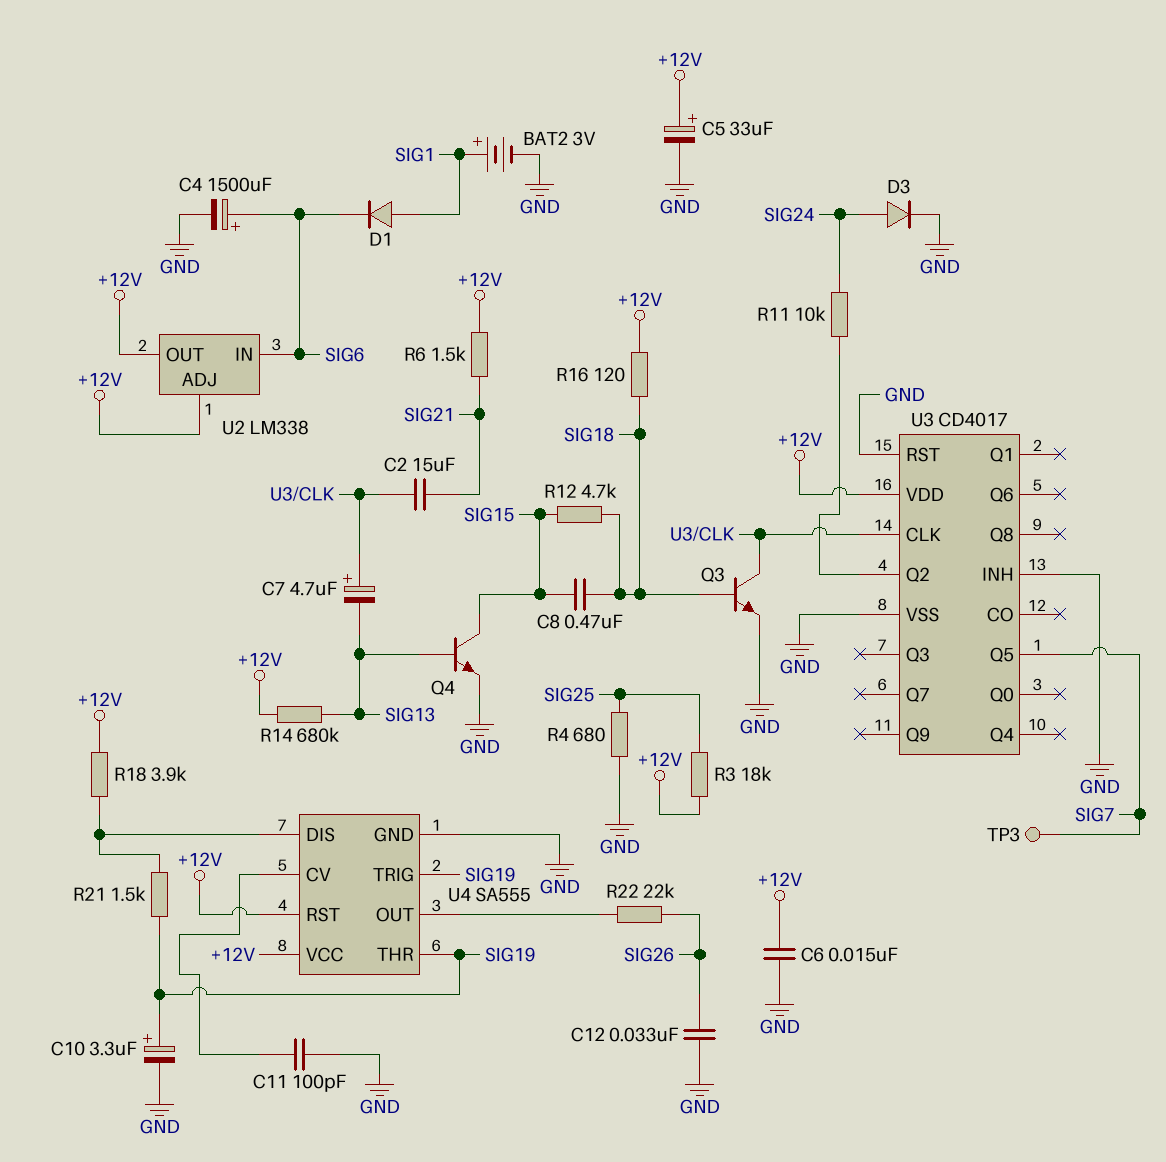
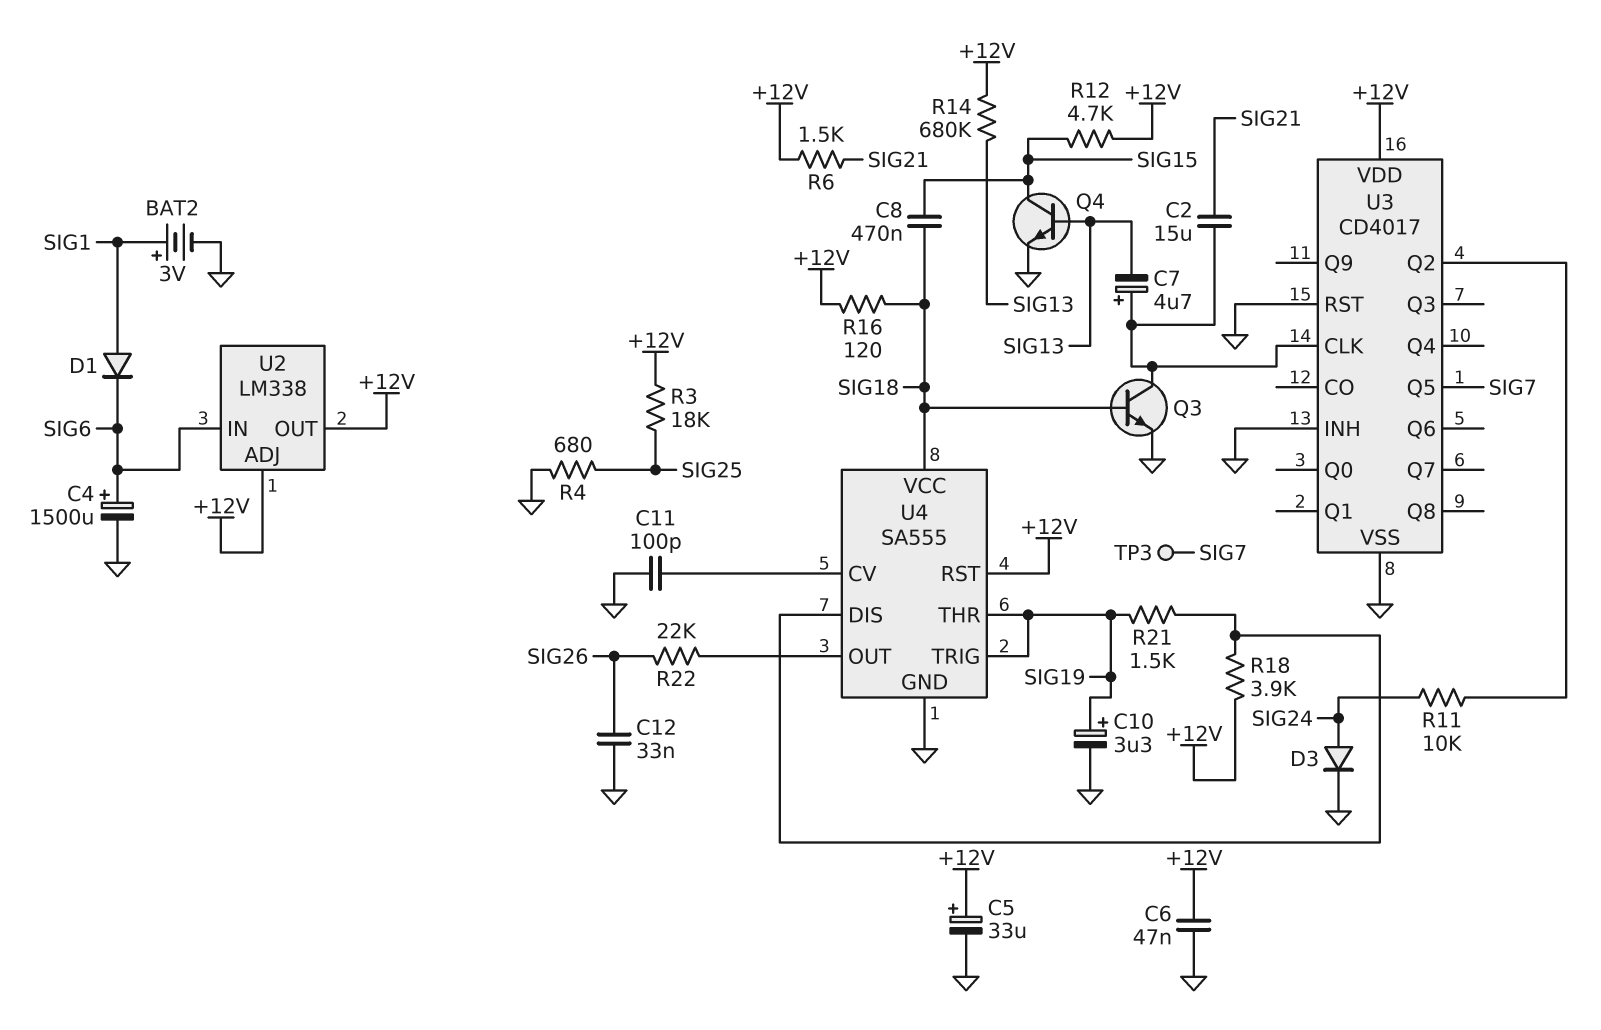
C6: 15nF (+12V, GND) -> 47nF (+12V, GND)
R12: 4.7k (SIG15, SIG18) -> 4.7k (+12V, SIG15)
U4 pin VCC: +12V -> SIG18

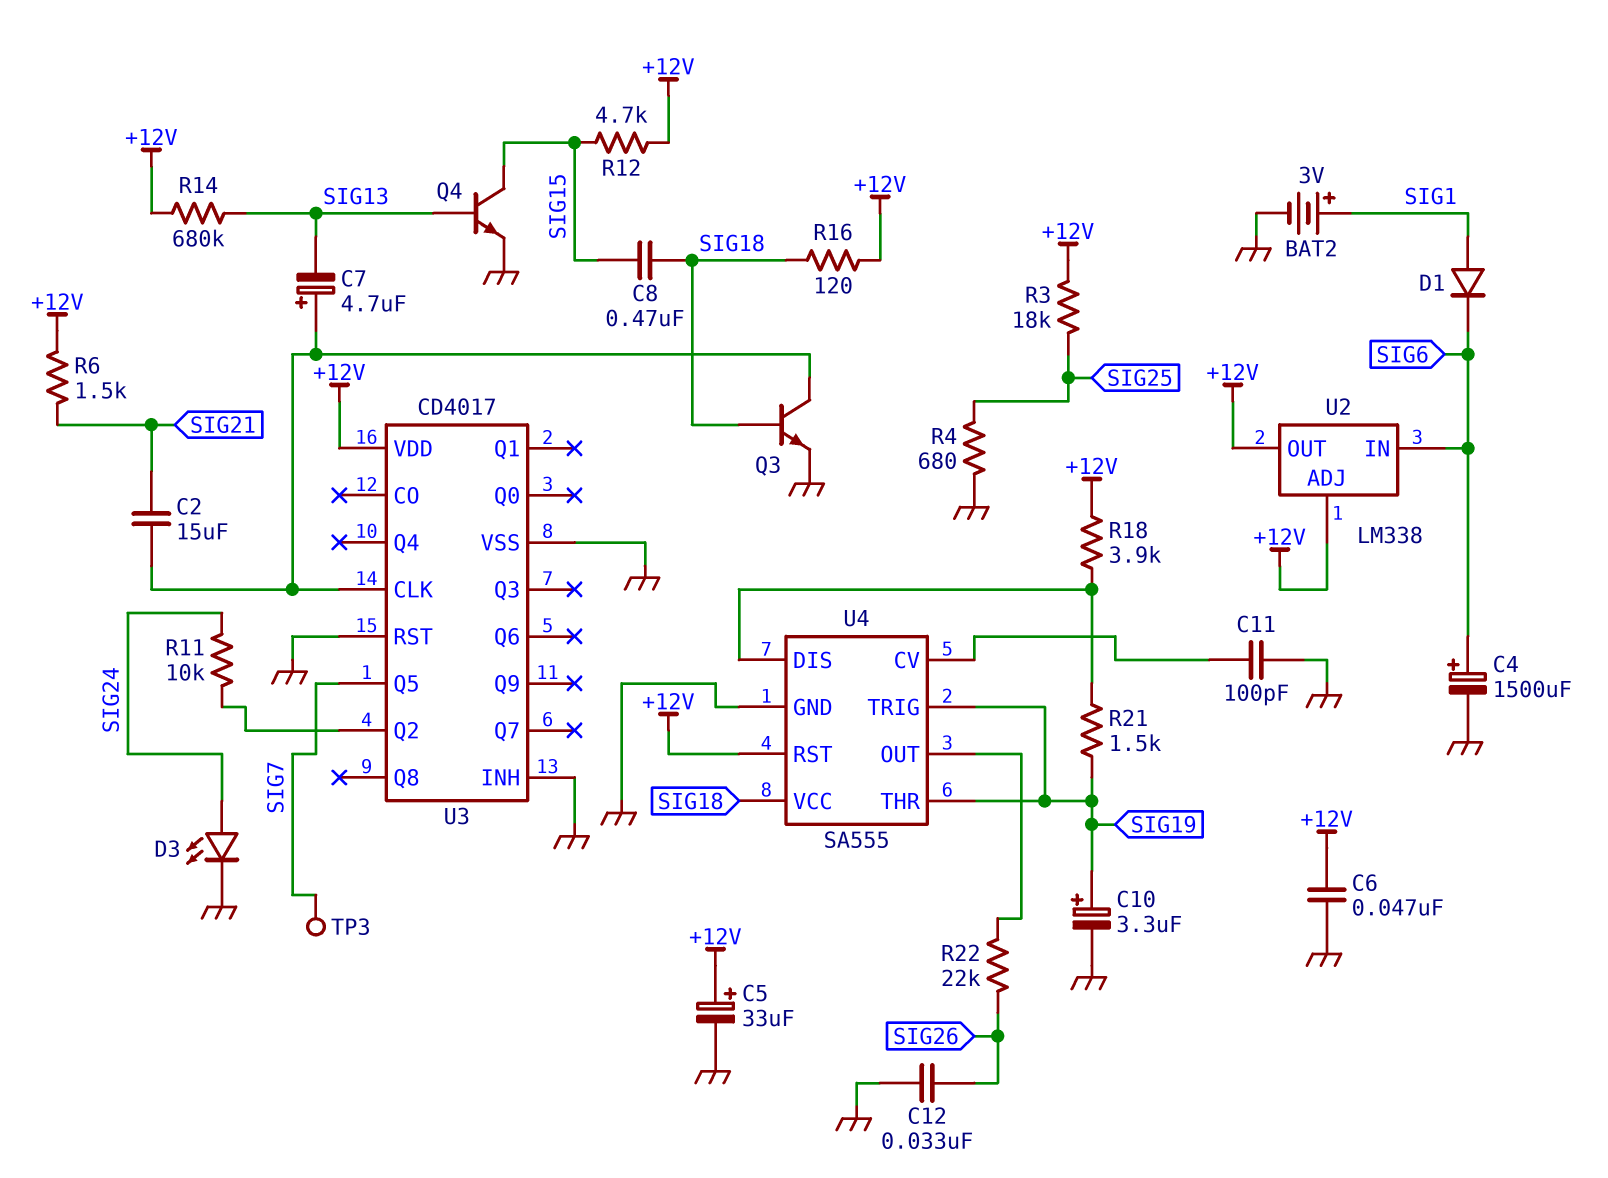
D3: diode (A SIG24, K GND) -> LED (A SIG24, K GND)

